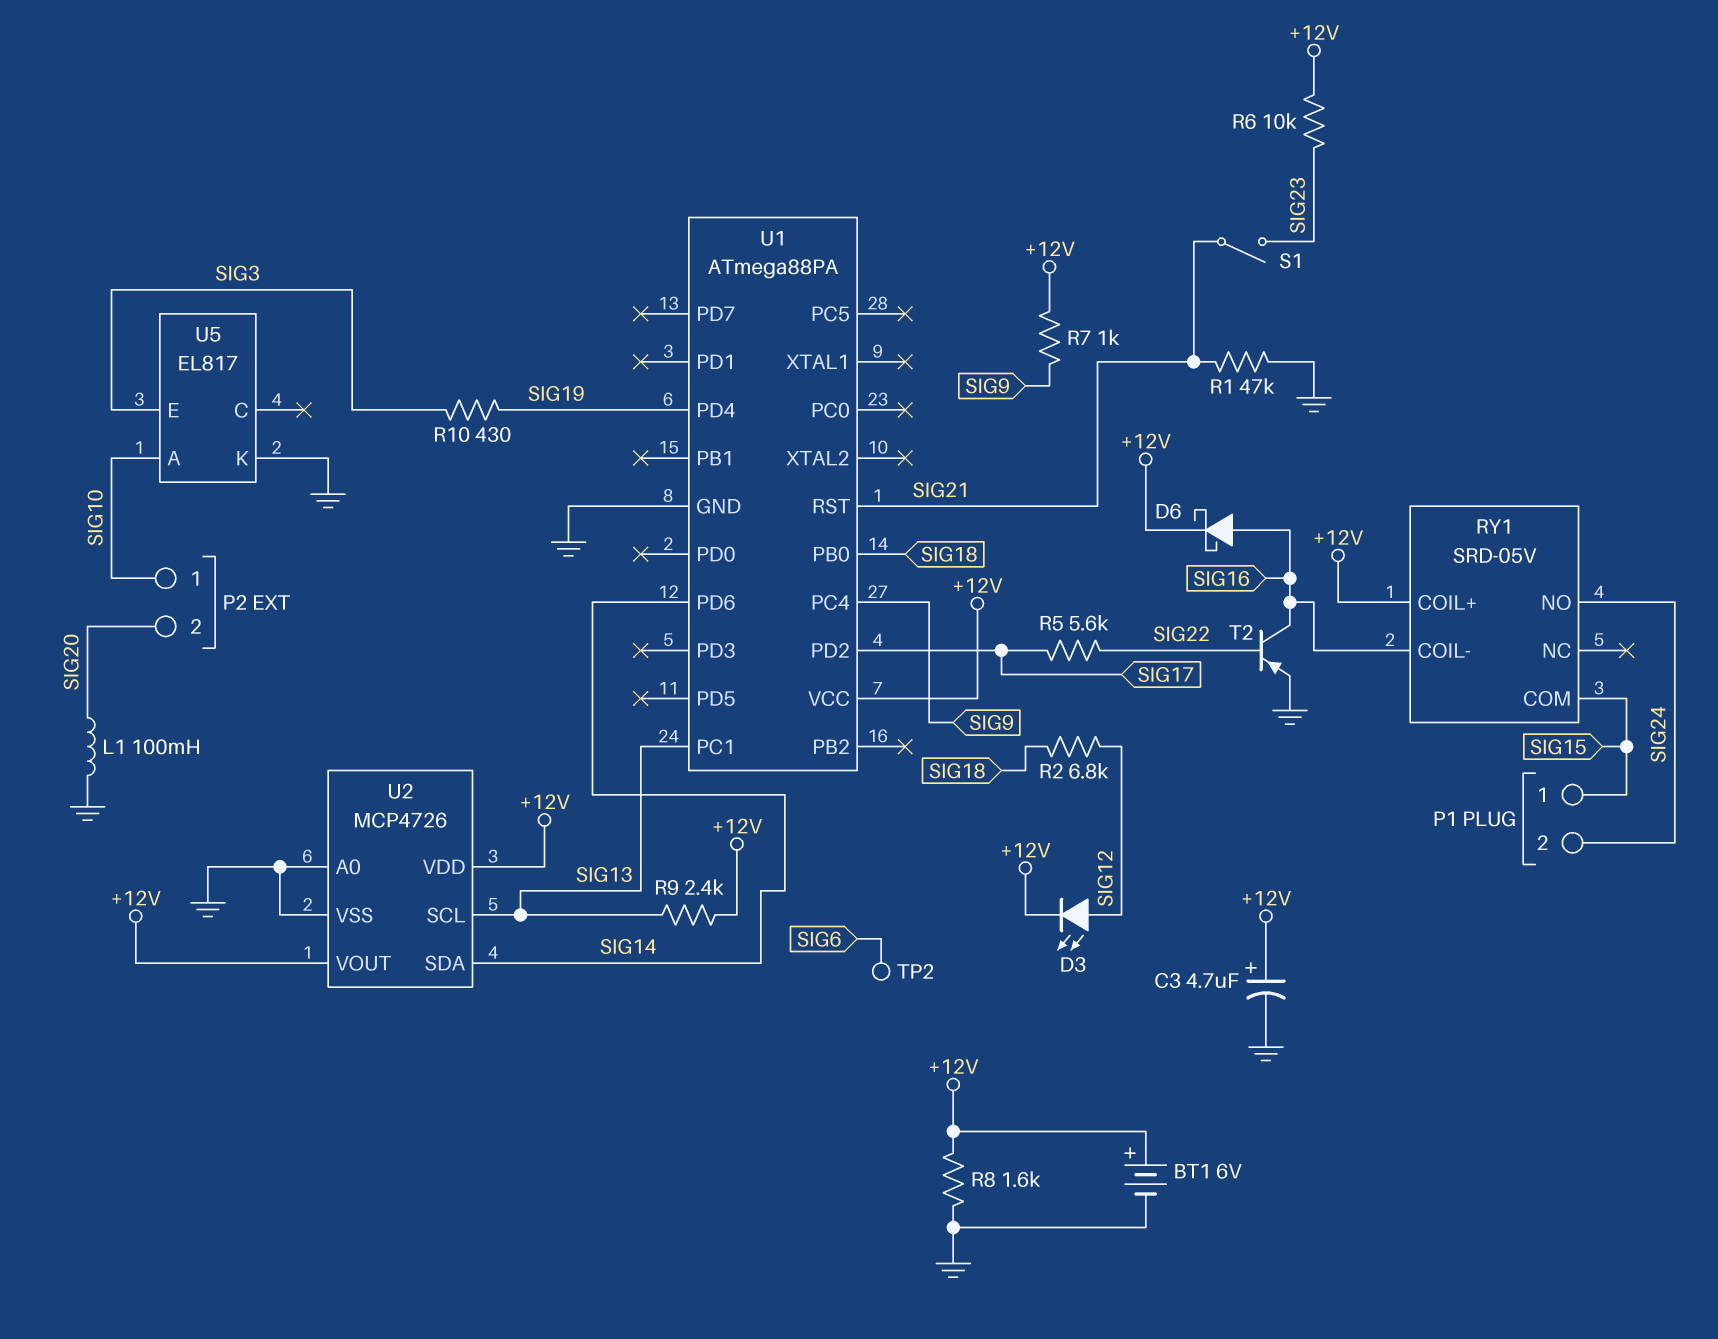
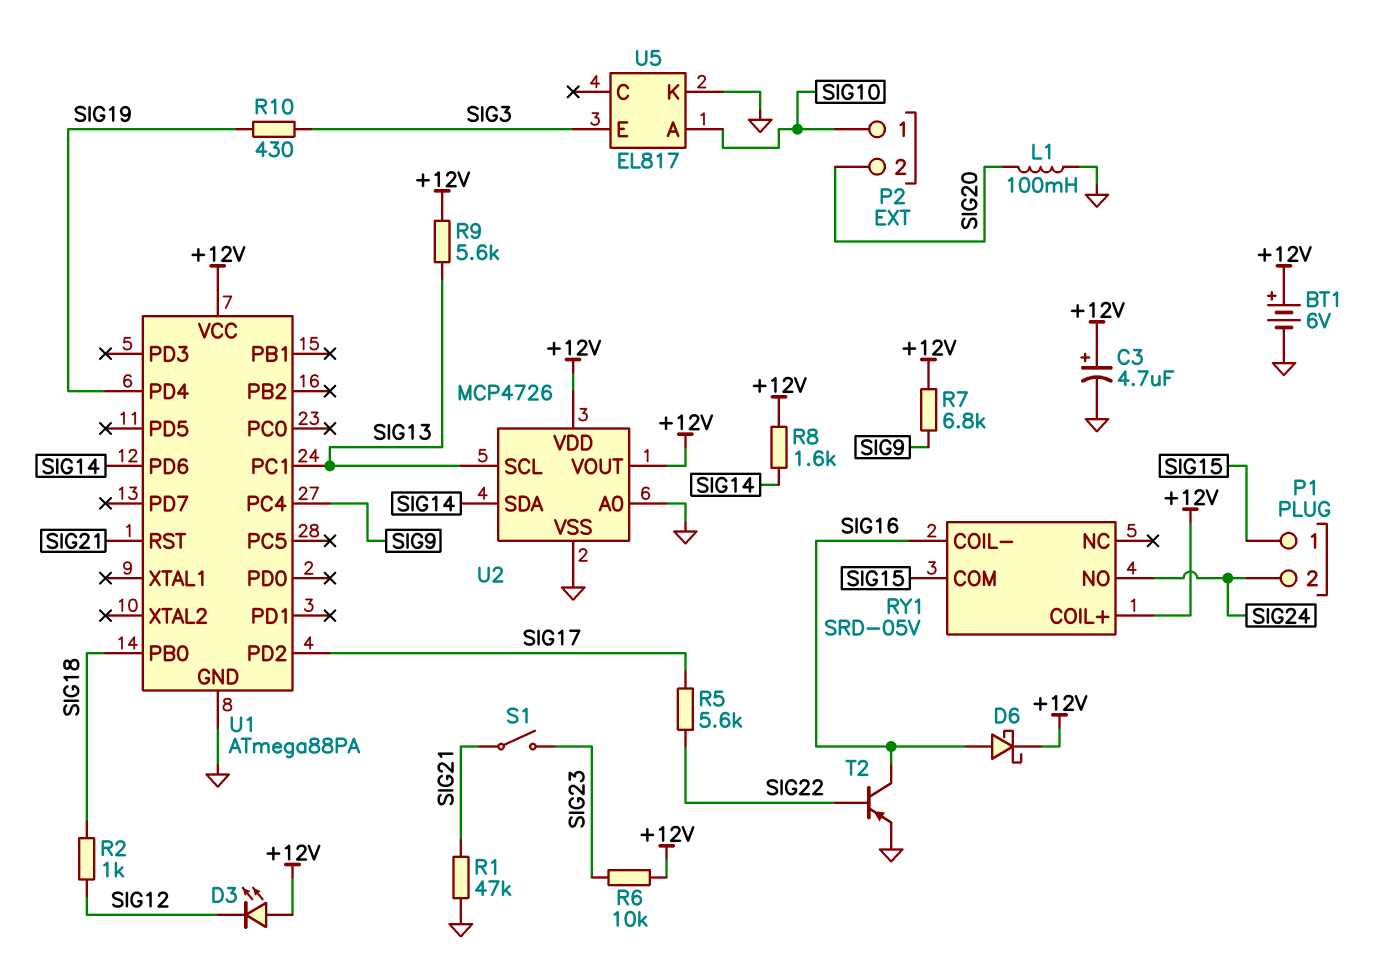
D3: LED (A SIG12, K +12V) -> LED (A +12V, K SIG12)
R2: 6.8k (SIG12, SIG18) -> 1k (SIG12, SIG18)
R7: 1k (+12V, SIG9) -> 6.8k (+12V, SIG9)
R8: 1.6k (+12V, GND) -> 1.6k (+12V, SIG14)
R9: 2.4k (+12V, SIG13) -> 5.6k (+12V, SIG13)
TP2: test point (SIG6) -> none

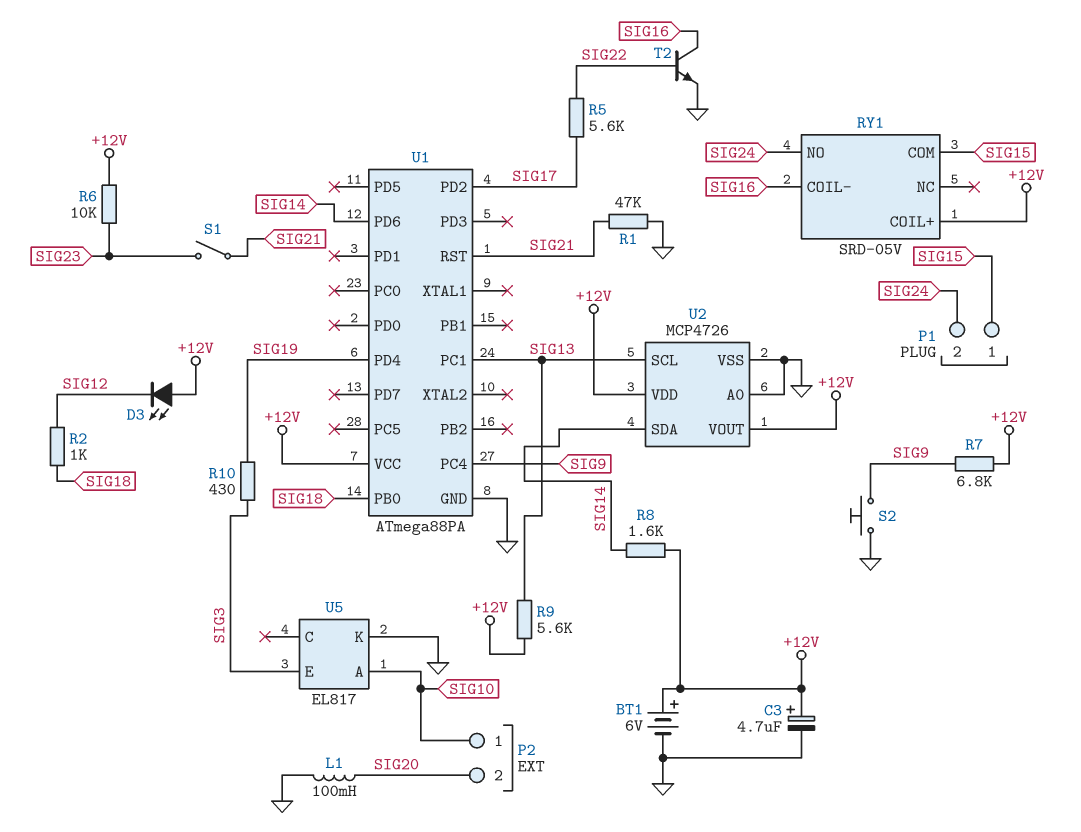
D6: schottky (A SIG16, K +12V) -> none
S2: none -> button (GND, SIG9)
T2: PNP (B SIG22, C SIG16, E GND) -> NPN (B SIG22, C SIG16, E GND)

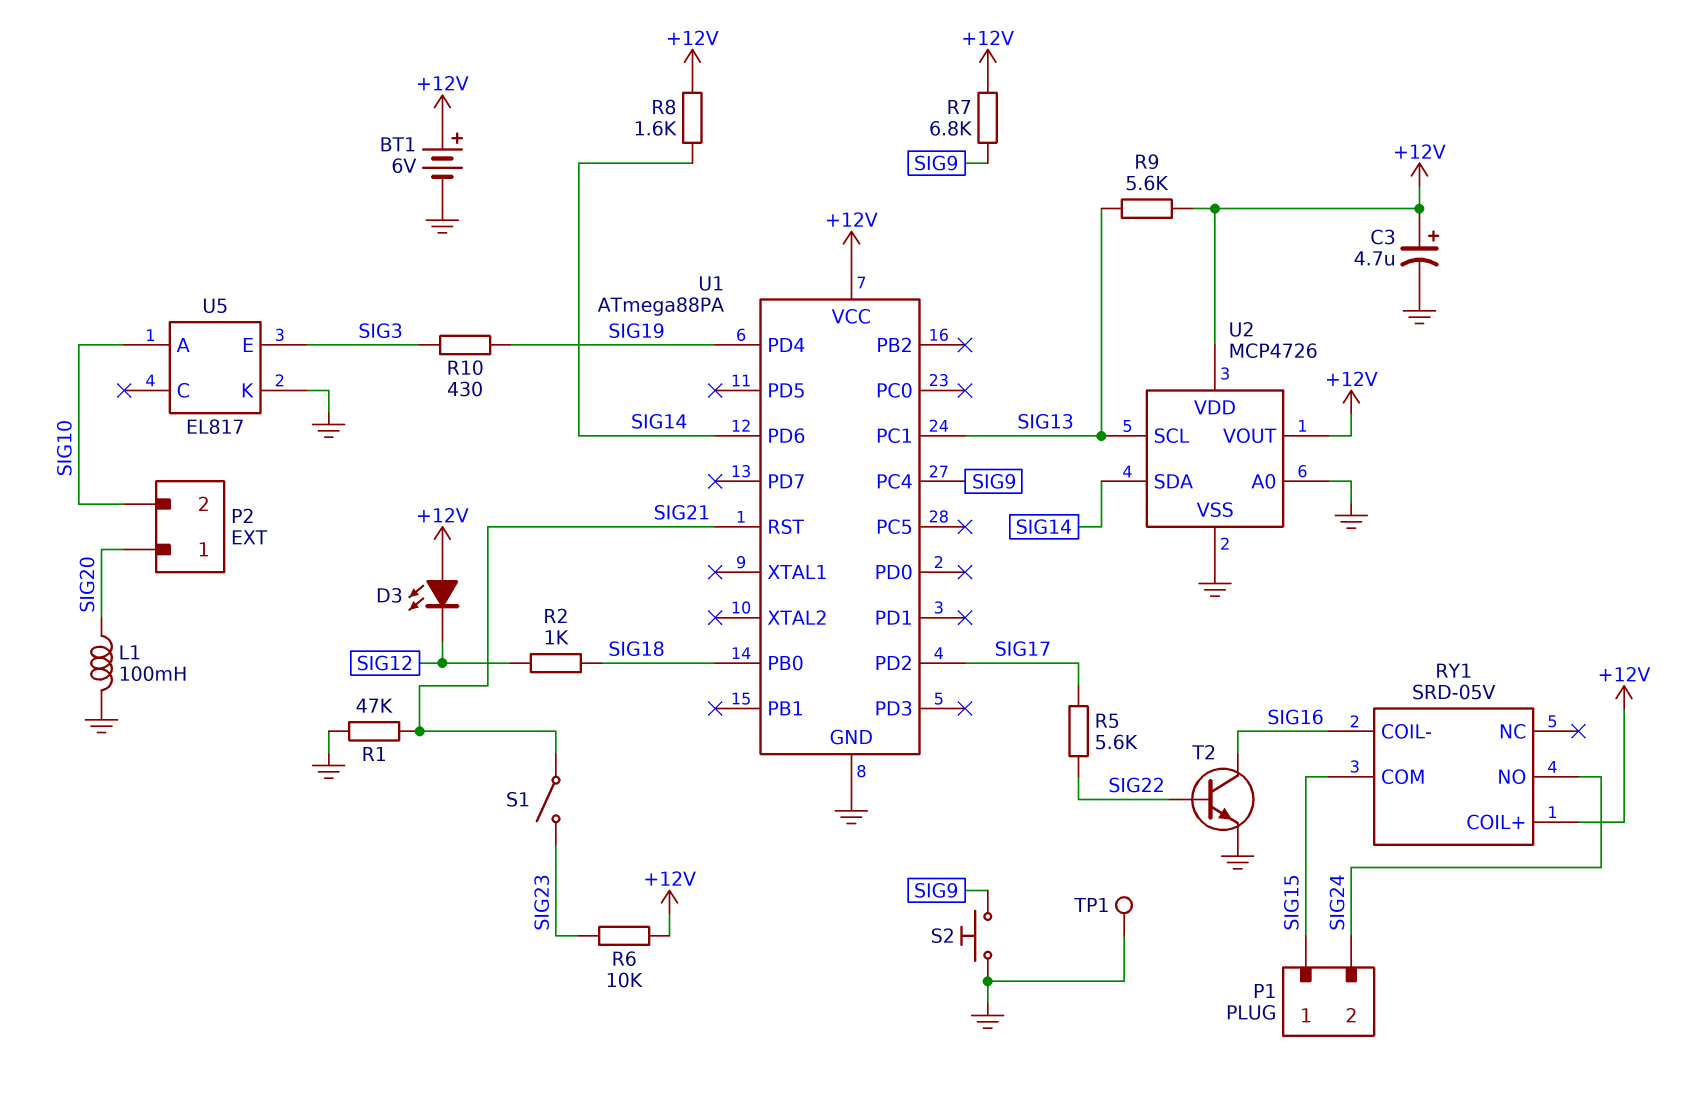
P2 pin 1: SIG10 -> SIG20
P2 pin 2: SIG20 -> SIG10
TP1: none -> test point (GND)

